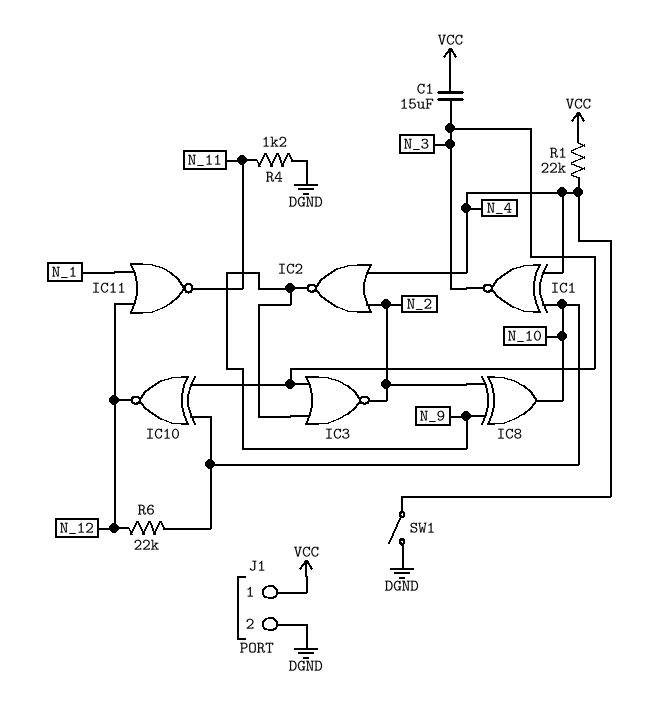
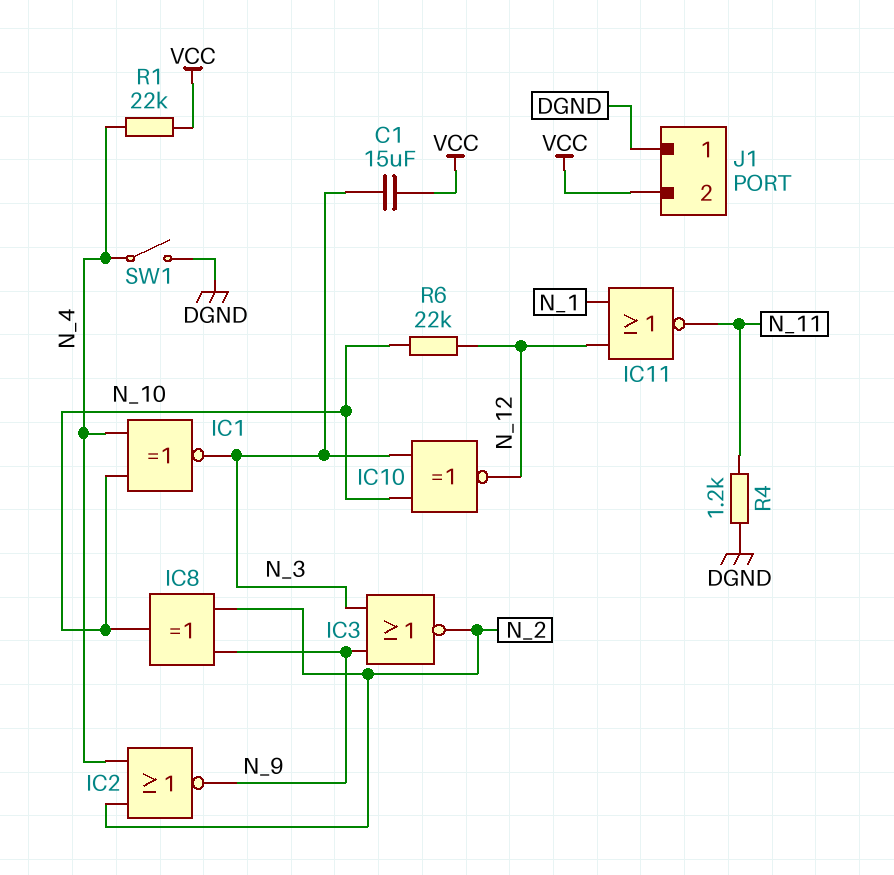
J1 pin 1: VCC -> DGND
J1 pin 2: DGND -> VCC

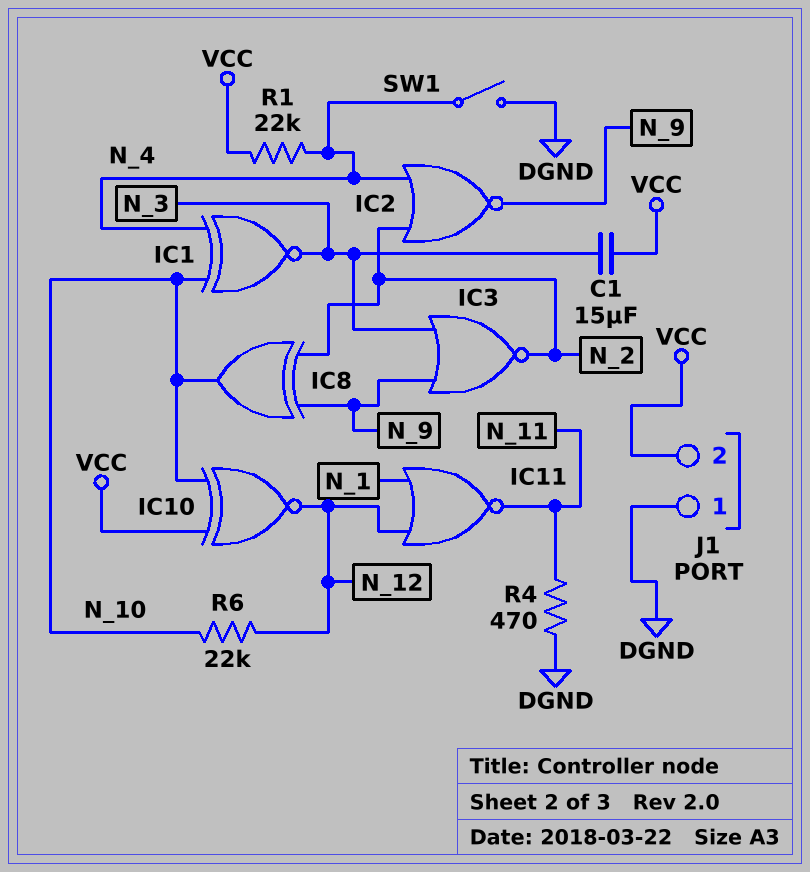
IC10: XNOR (in N_3, in N_10, out N_12) -> XNOR (in N_10, in VCC, out N_12)
R4: 1.2k (DGND, N_11) -> 470 (DGND, N_11)

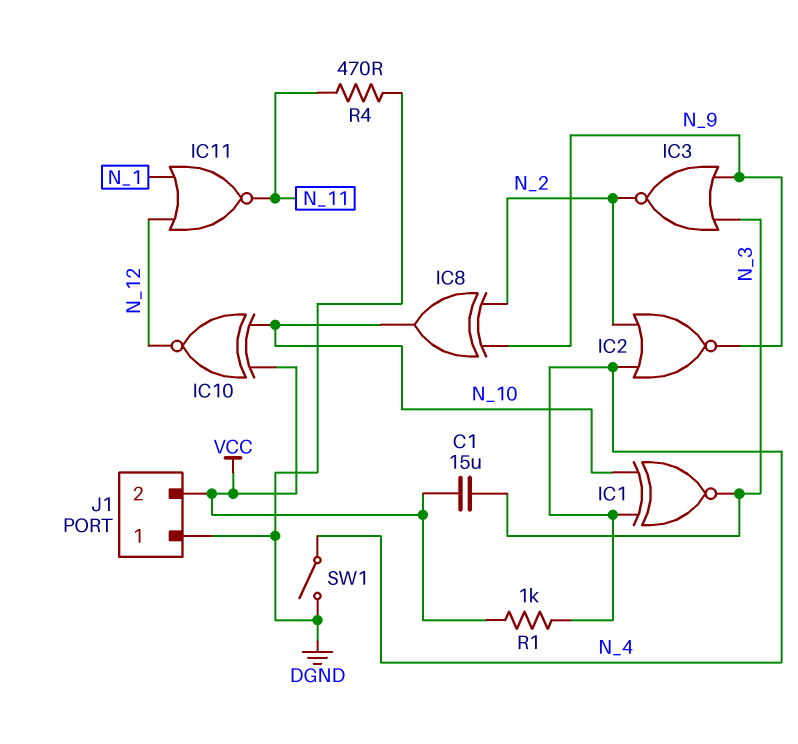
R1: 22k (N_4, VCC) -> 1k (N_4, VCC)
R6: 22k (N_10, N_12) -> none

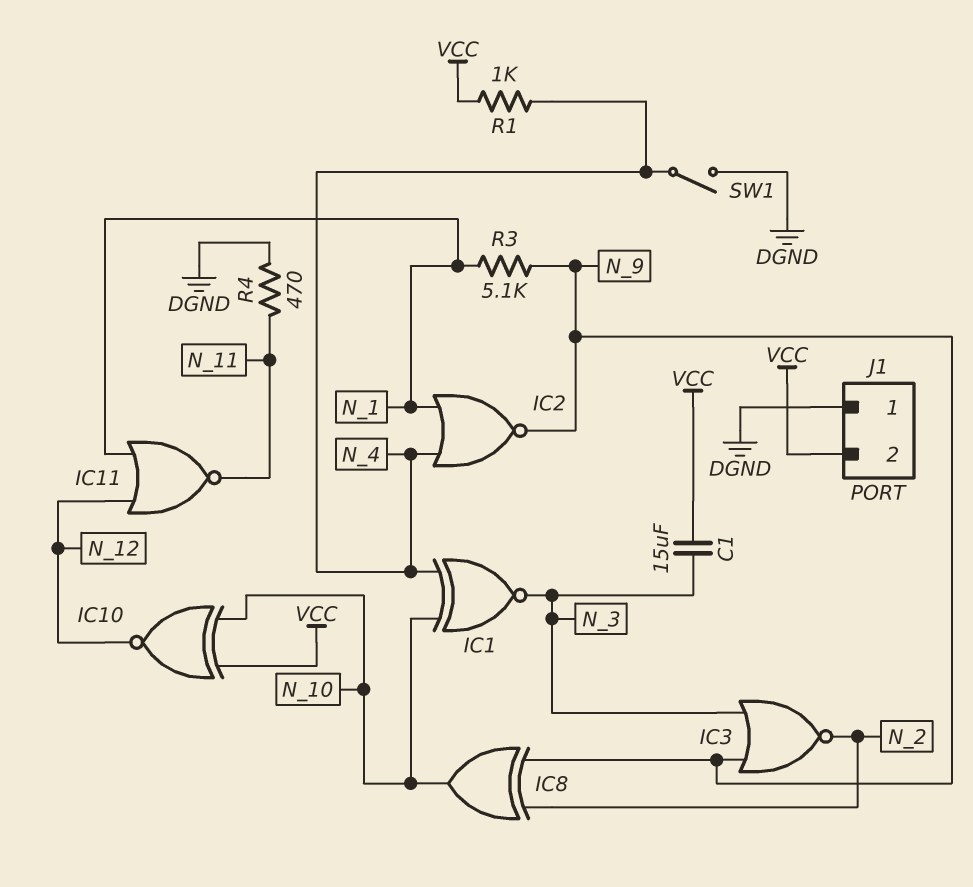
IC2: NOR (in N_2, in N_4, out N_9) -> NOR (in N_1, in N_4, out N_9)
R3: none -> 5.1k (N_1, N_9)

